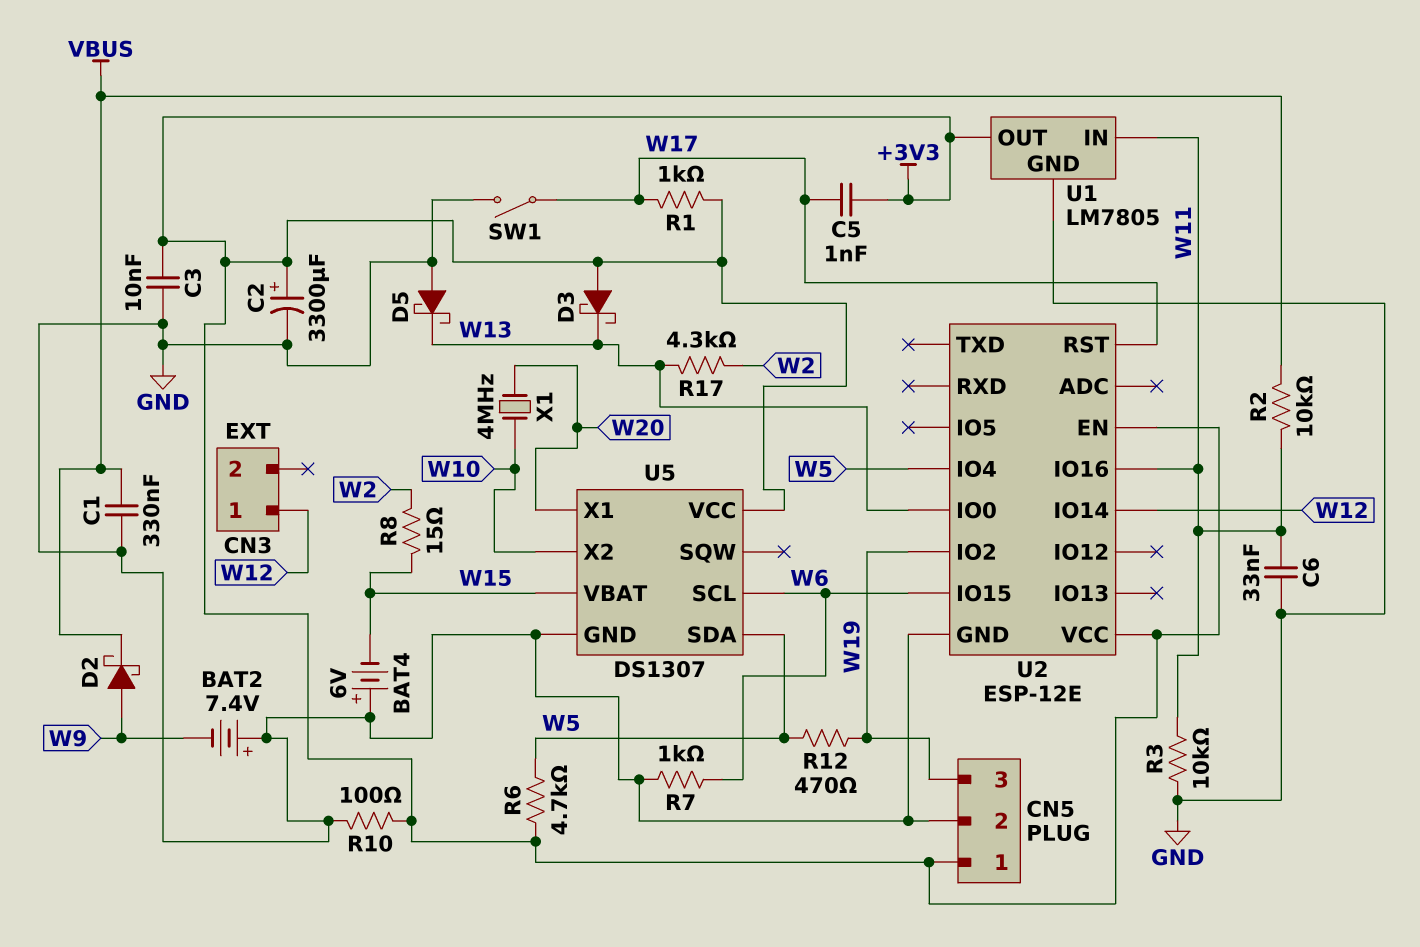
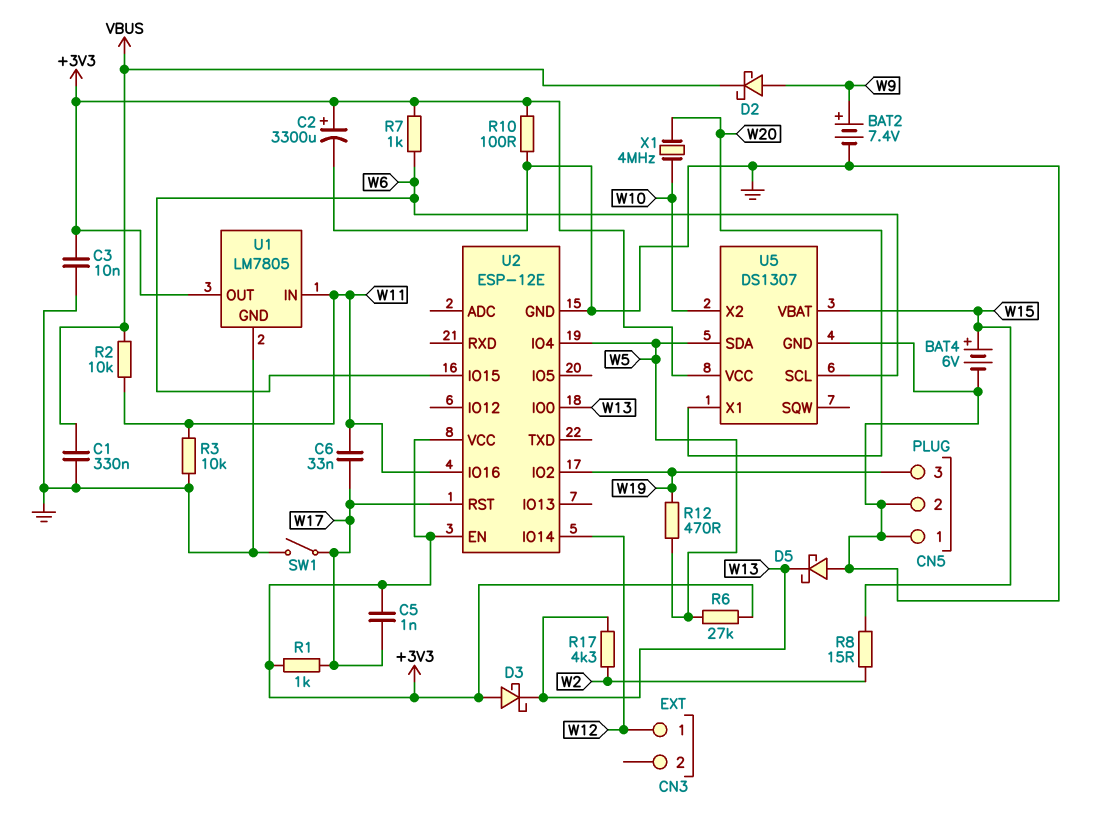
BAT2: 7.4V (plus GND, minus W9) -> 7.4V (plus W9, minus GND)
BAT4: 6V (plus GND, minus W15) -> 6V (plus W15, minus GND)
C6: 33nF (GND, W11) -> 33nF (W11, W17)
CN5 pin 1: +3V3 -> GND
R6: 4.7k (+3V3, W5) -> 27k (+3V3, W5)
R7: 1k (GND, W6) -> 1k (+3V3, W6)

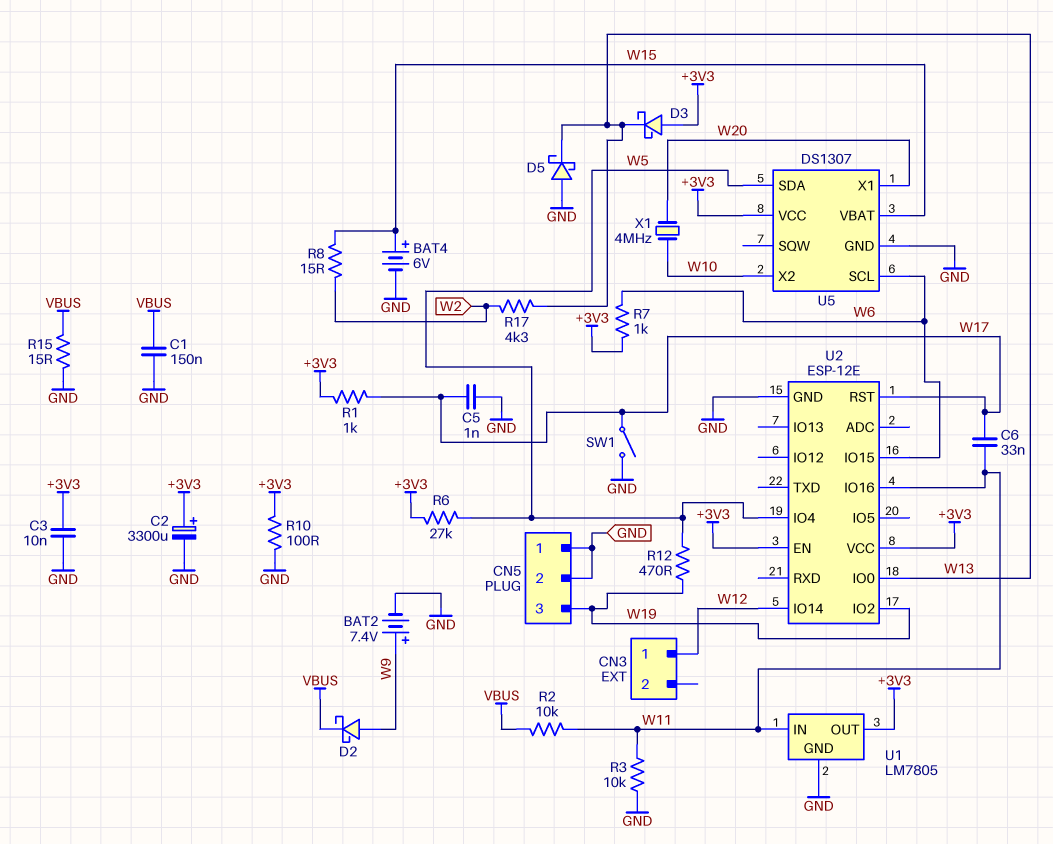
C1: 330nF (GND, VBUS) -> 150nF (GND, VBUS)
C5: 1nF (+3V3, W17) -> 1nF (GND, W17)
R15: none -> 15 (GND, VBUS)

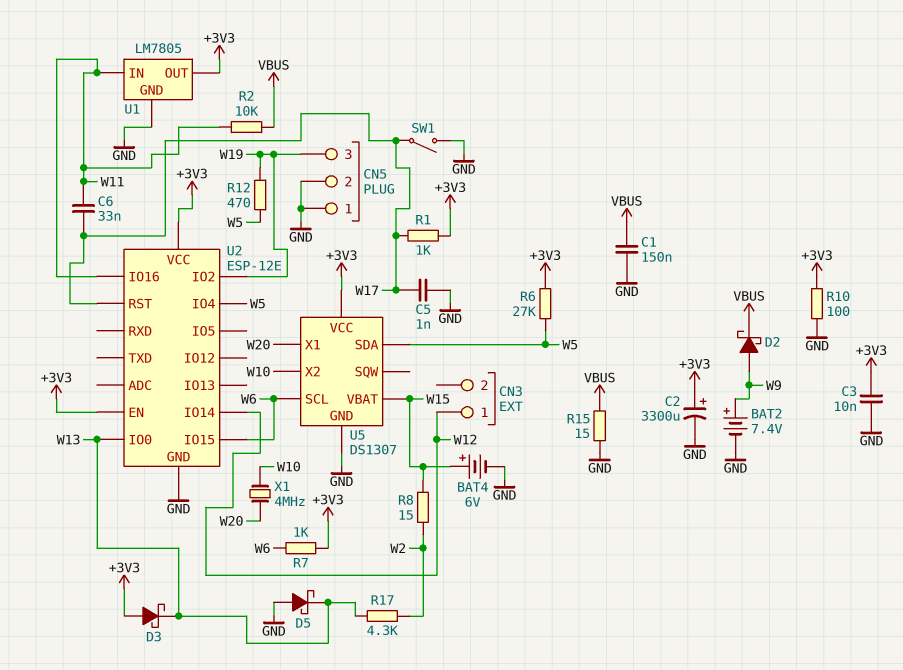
R3: 10k (GND, W11) -> none

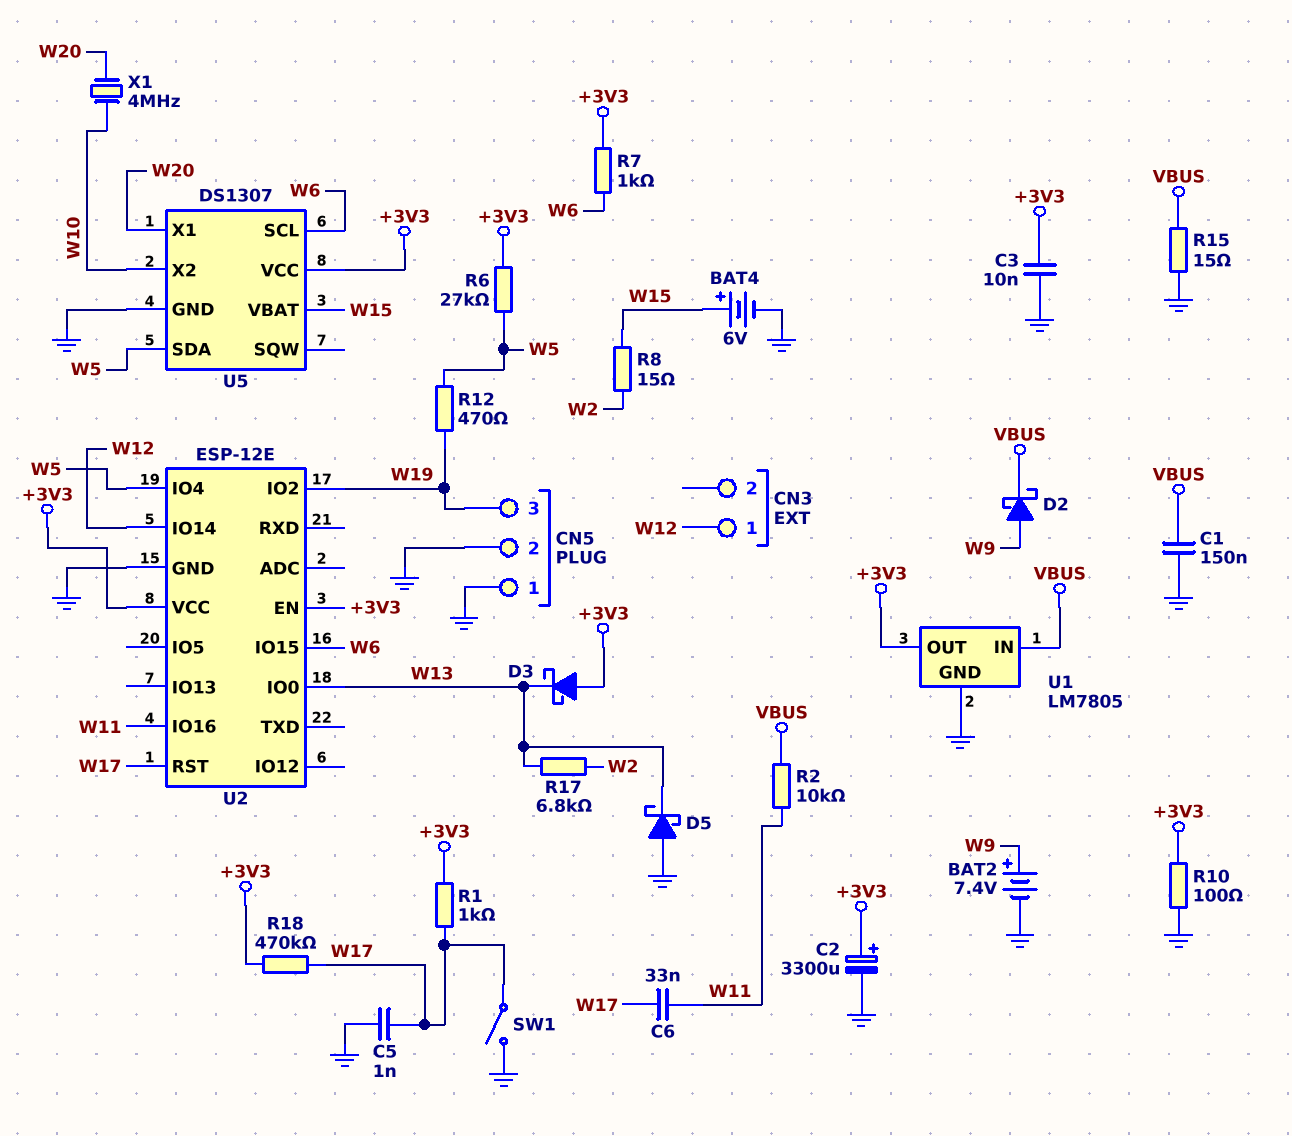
R17: 4.3k (W2, W13) -> 6.8k (W2, W13)
R18: none -> 470k (+3V3, W17)
U1 pin IN: W11 -> VBUS

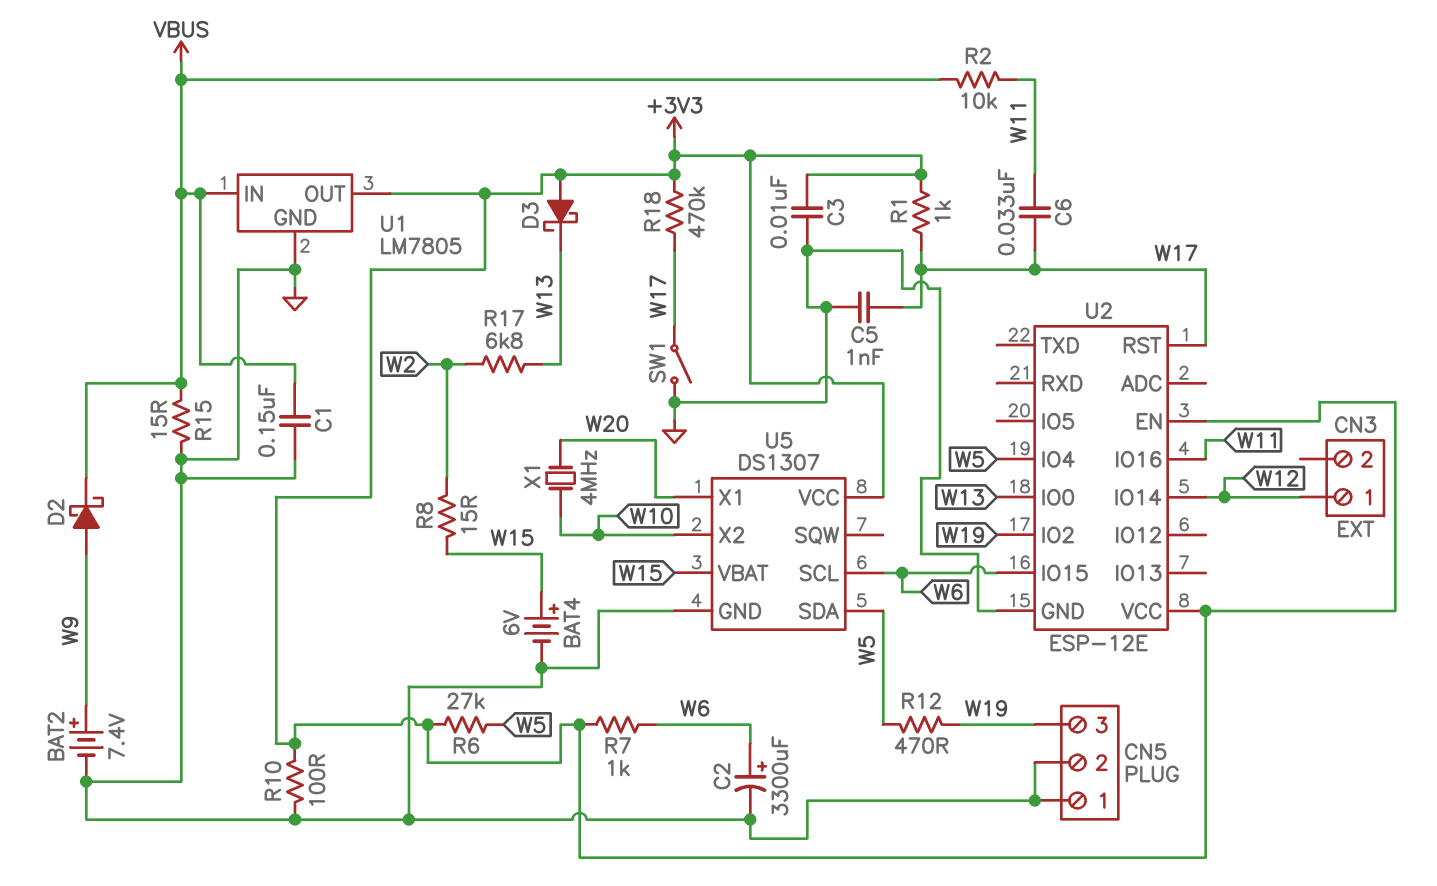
C2: 3300uF (plus +3V3, minus GND) -> 3300uF (plus W6, minus GND)
D5: schottky (A GND, K W13) -> none

